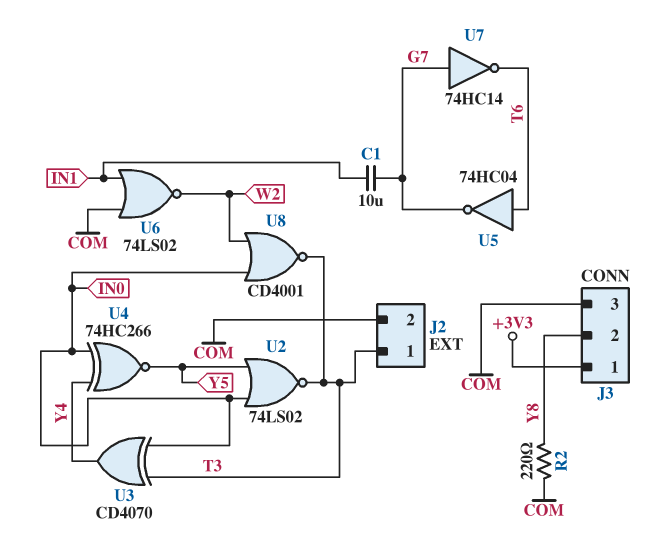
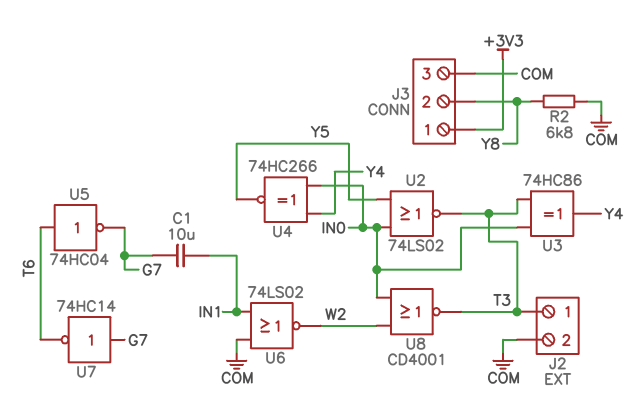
R2: 220 (COM, Y8) -> 6.8k (COM, Y8)
U3: XOR CD4070 (in IN0, in T3, out Y4) -> XOR 74HC86 (in IN0, in T3, out Y4)

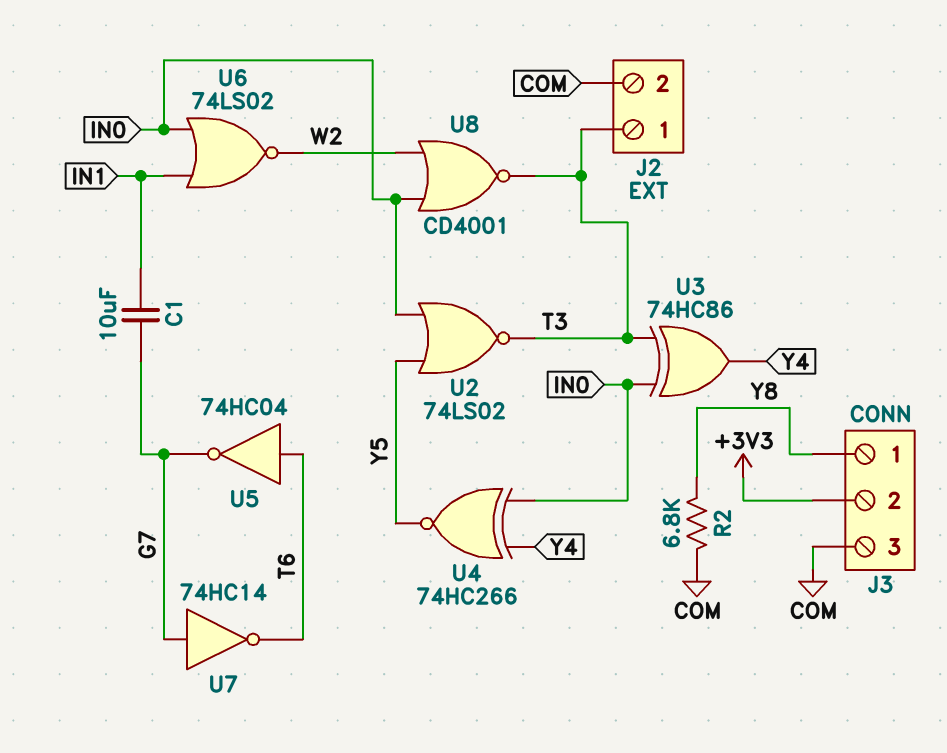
J3 pin 1: +3V3 -> Y8
J3 pin 2: Y8 -> +3V3
U6: NOR 74LS02 (in COM, in IN1, out W2) -> NOR 74LS02 (in IN0, in IN1, out W2)

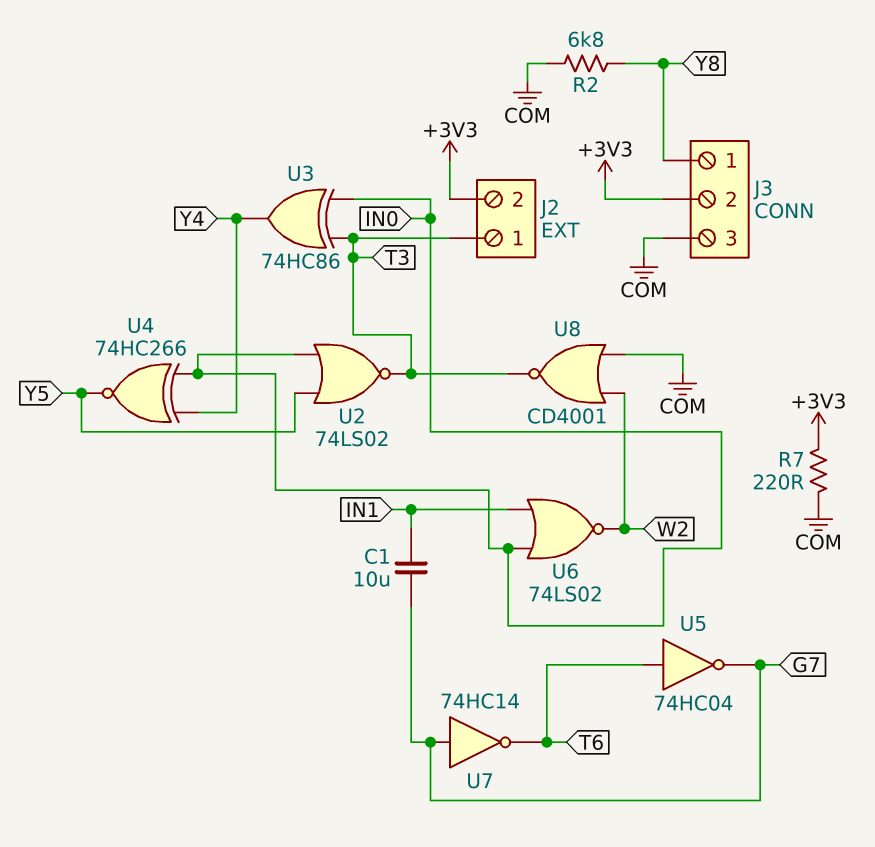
J2 pin 2: COM -> +3V3
R7: none -> 220 (+3V3, COM)
U8: NOR CD4001 (in IN0, in W2, out T3) -> NOR CD4001 (in COM, in W2, out T3)

